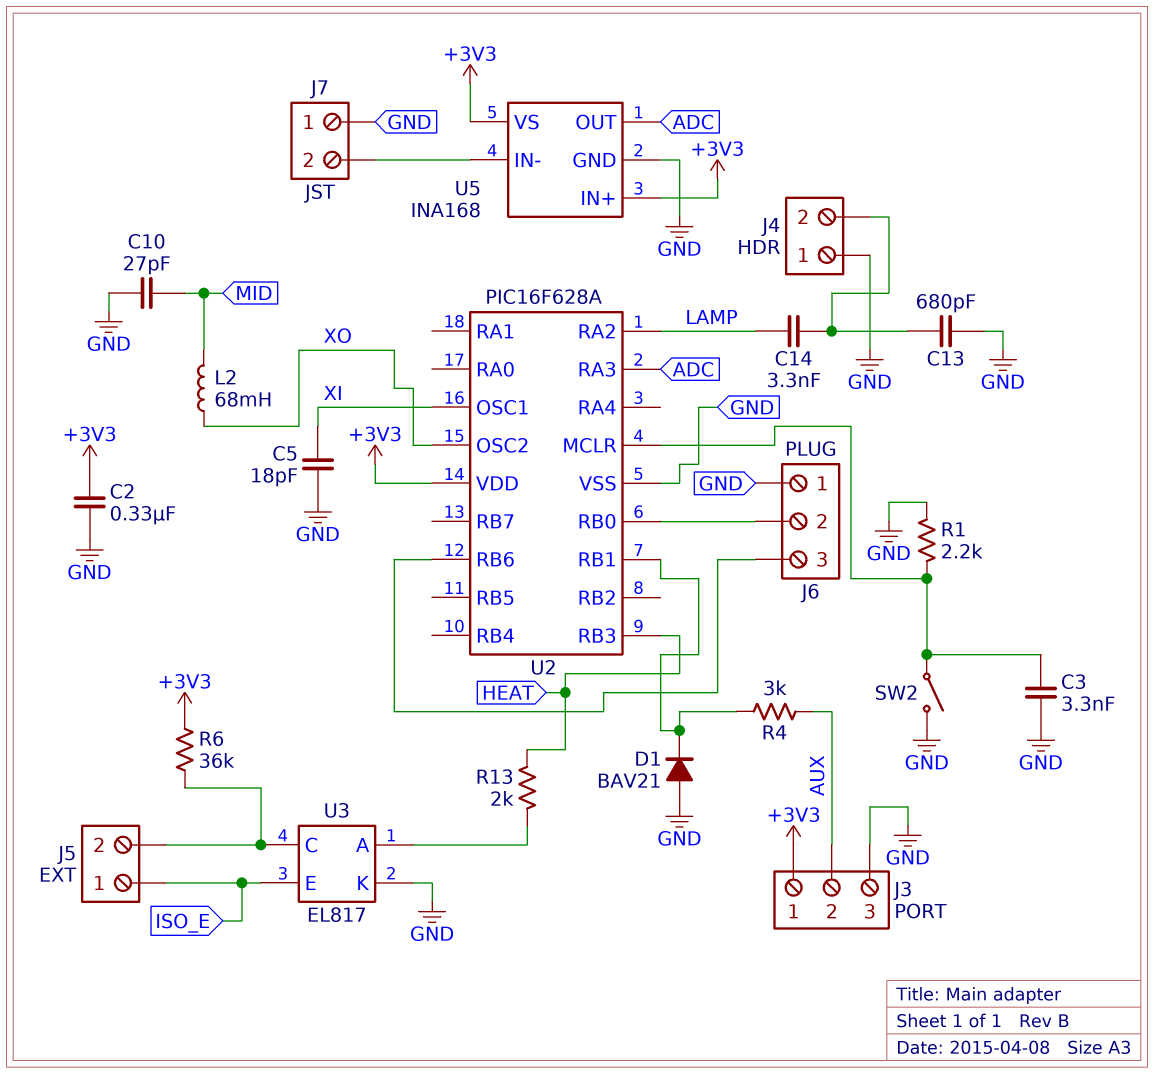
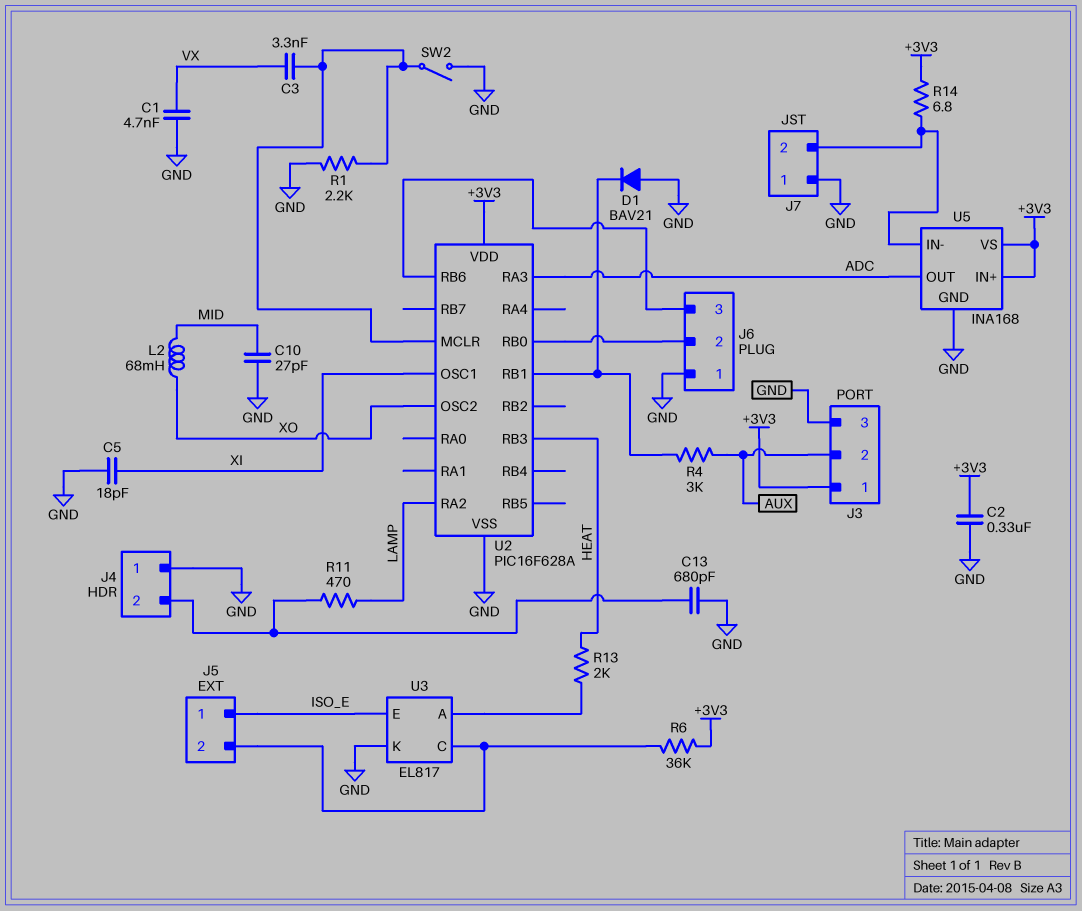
C1: none -> 4.7nF (GND, VX)
C3: 3.3nF (GND, U2/MCLR) -> 3.3nF (U2/MCLR, VX)
C14: 3.3nF (J4/2, LAMP) -> none
R11: none -> 470 (J4/2, LAMP)
R14: none -> 6.8 (+3V3, J7/2)

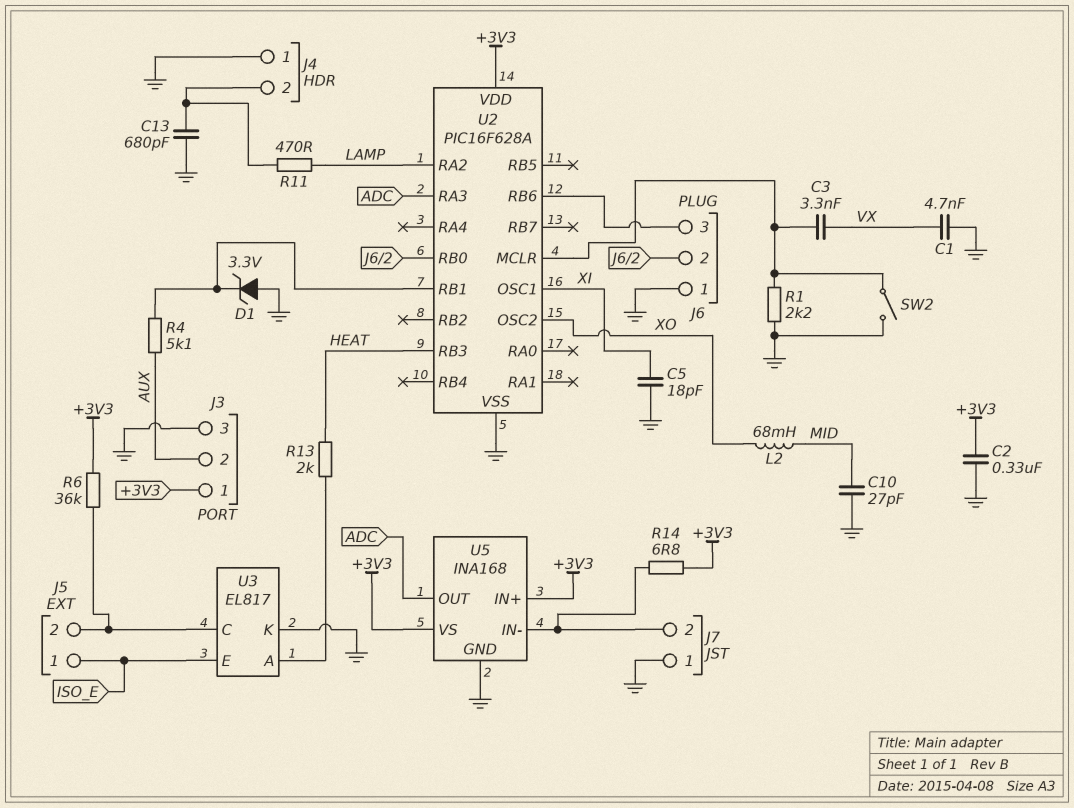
D1: diode BAV21 (A GND, K U2/RB1) -> zener 3.3V (A GND, K U2/RB1)
R4: 3k (AUX, U2/RB1) -> 5.1k (AUX, U2/RB1)

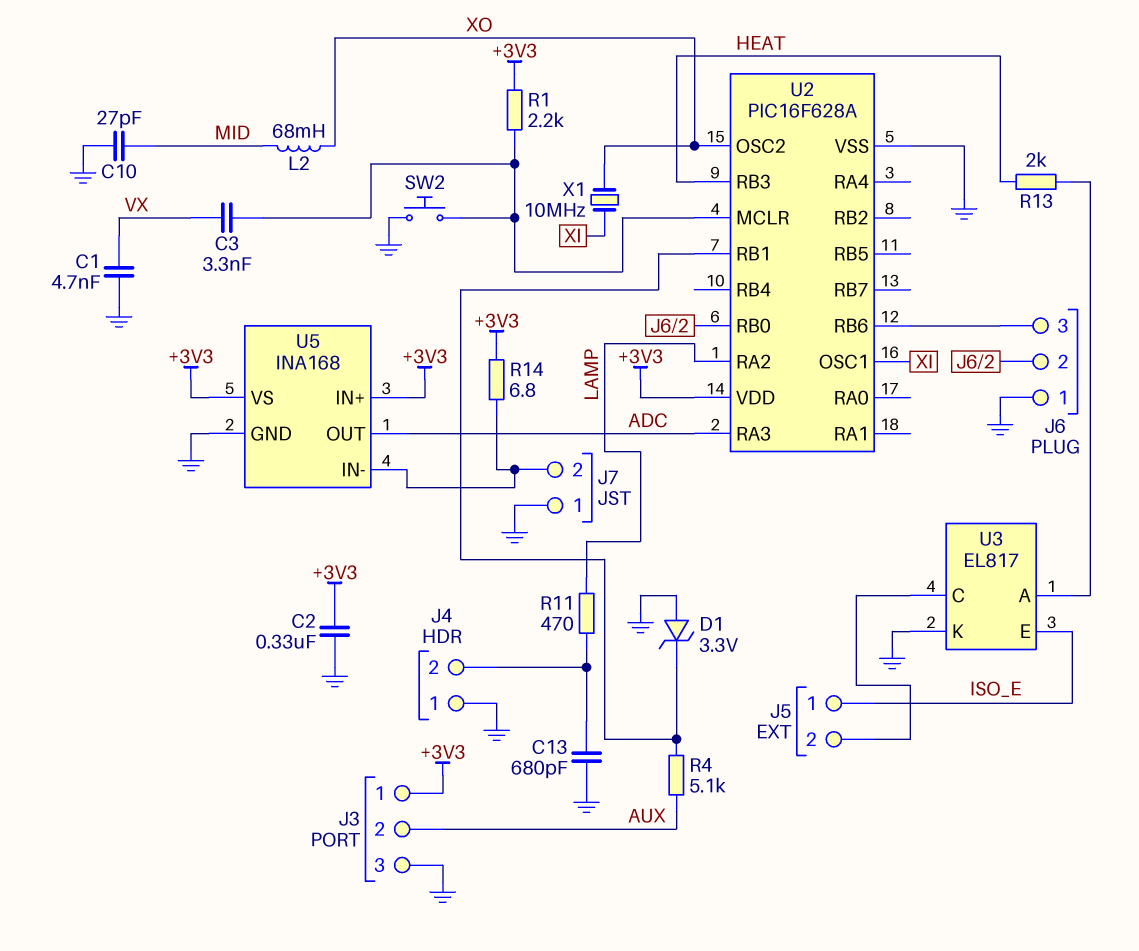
C5: 18pF (GND, XI) -> none
R1: 2.2k (GND, U2/MCLR) -> 2.2k (+3V3, U2/MCLR)
R6: 36k (+3V3, J5/2) -> none
SW2: switch (GND, U2/MCLR) -> button (GND, U2/MCLR)
X1: none -> 10MHz (XI, XO)

